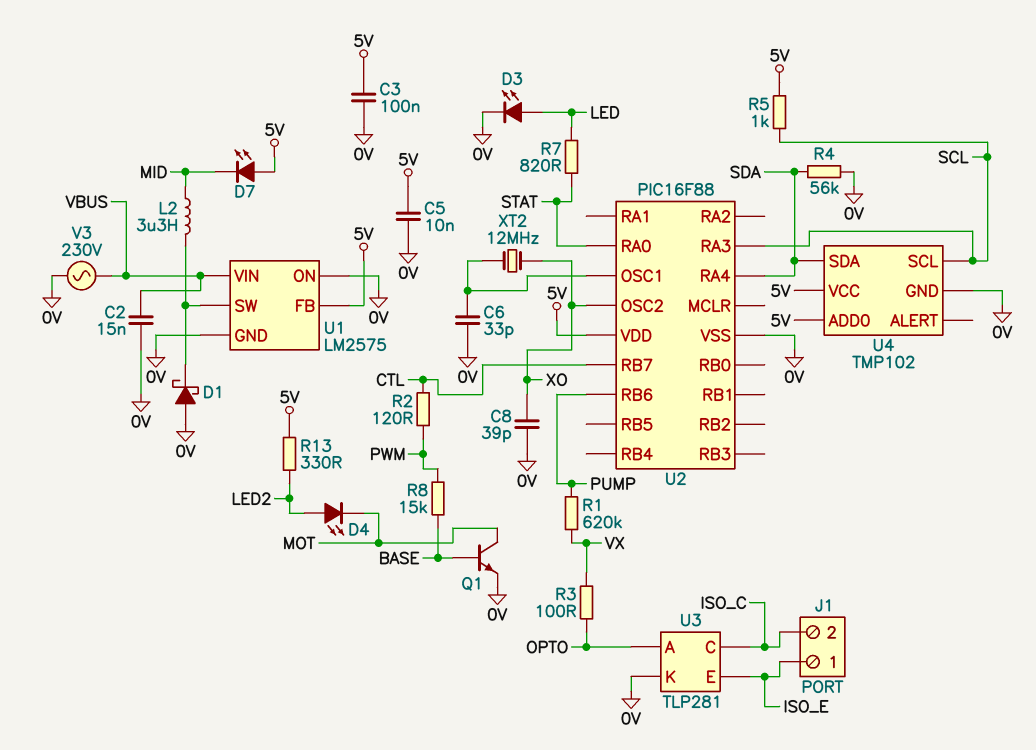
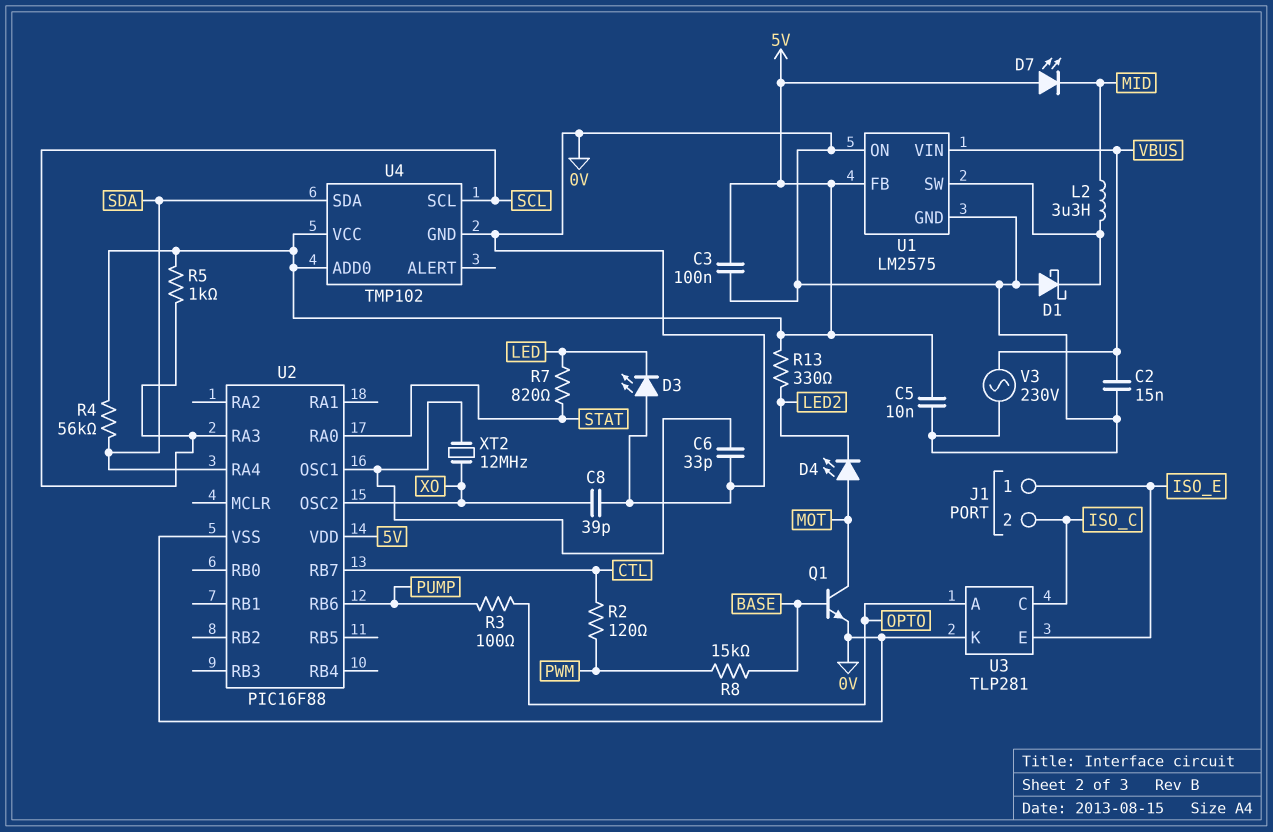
D3: LED (A LED, K 0V) -> LED (A 0V, K LED)
D4: LED (A LED2, K MOT) -> LED (A MOT, K LED2)
R1: 620k (PUMP, VX) -> none
R3: 100 (OPTO, VX) -> 100 (OPTO, PUMP)
R4: 56k (0V, SDA) -> 56k (5V, SDA)

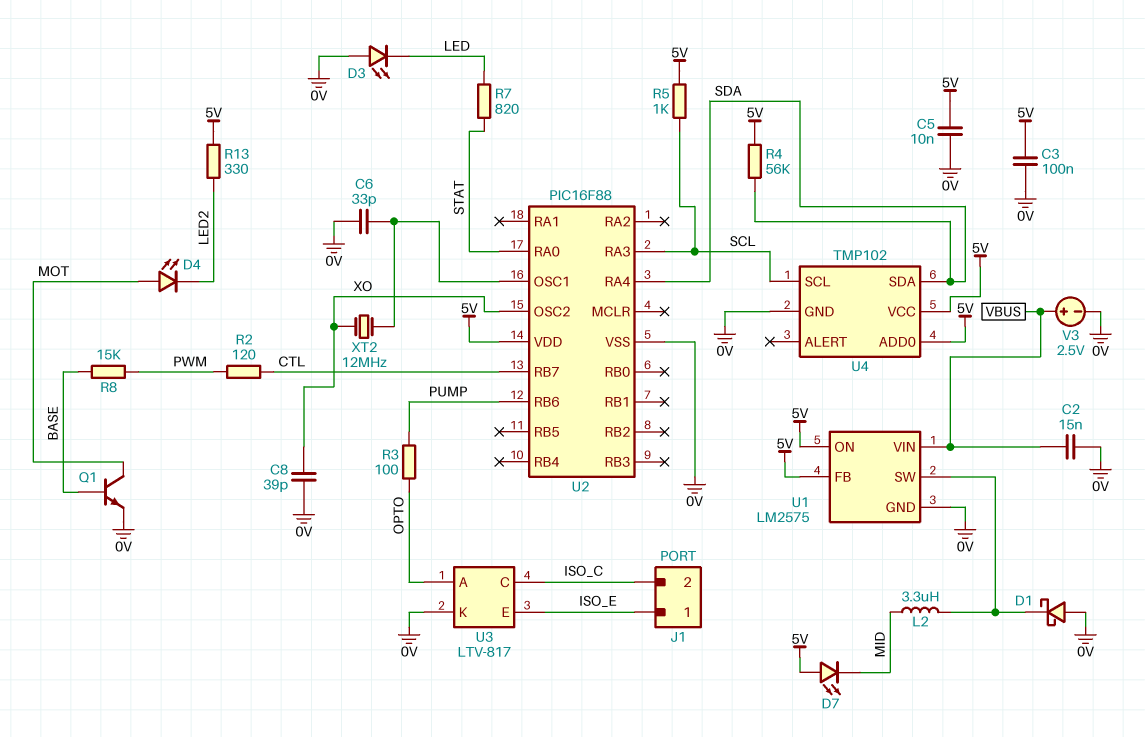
U1 pin ON: 0V -> 5V
U3: TLP281 -> LTV-817
V3: AC 230V (0V, VBUS) -> 2.5V (plus VBUS, minus 0V)

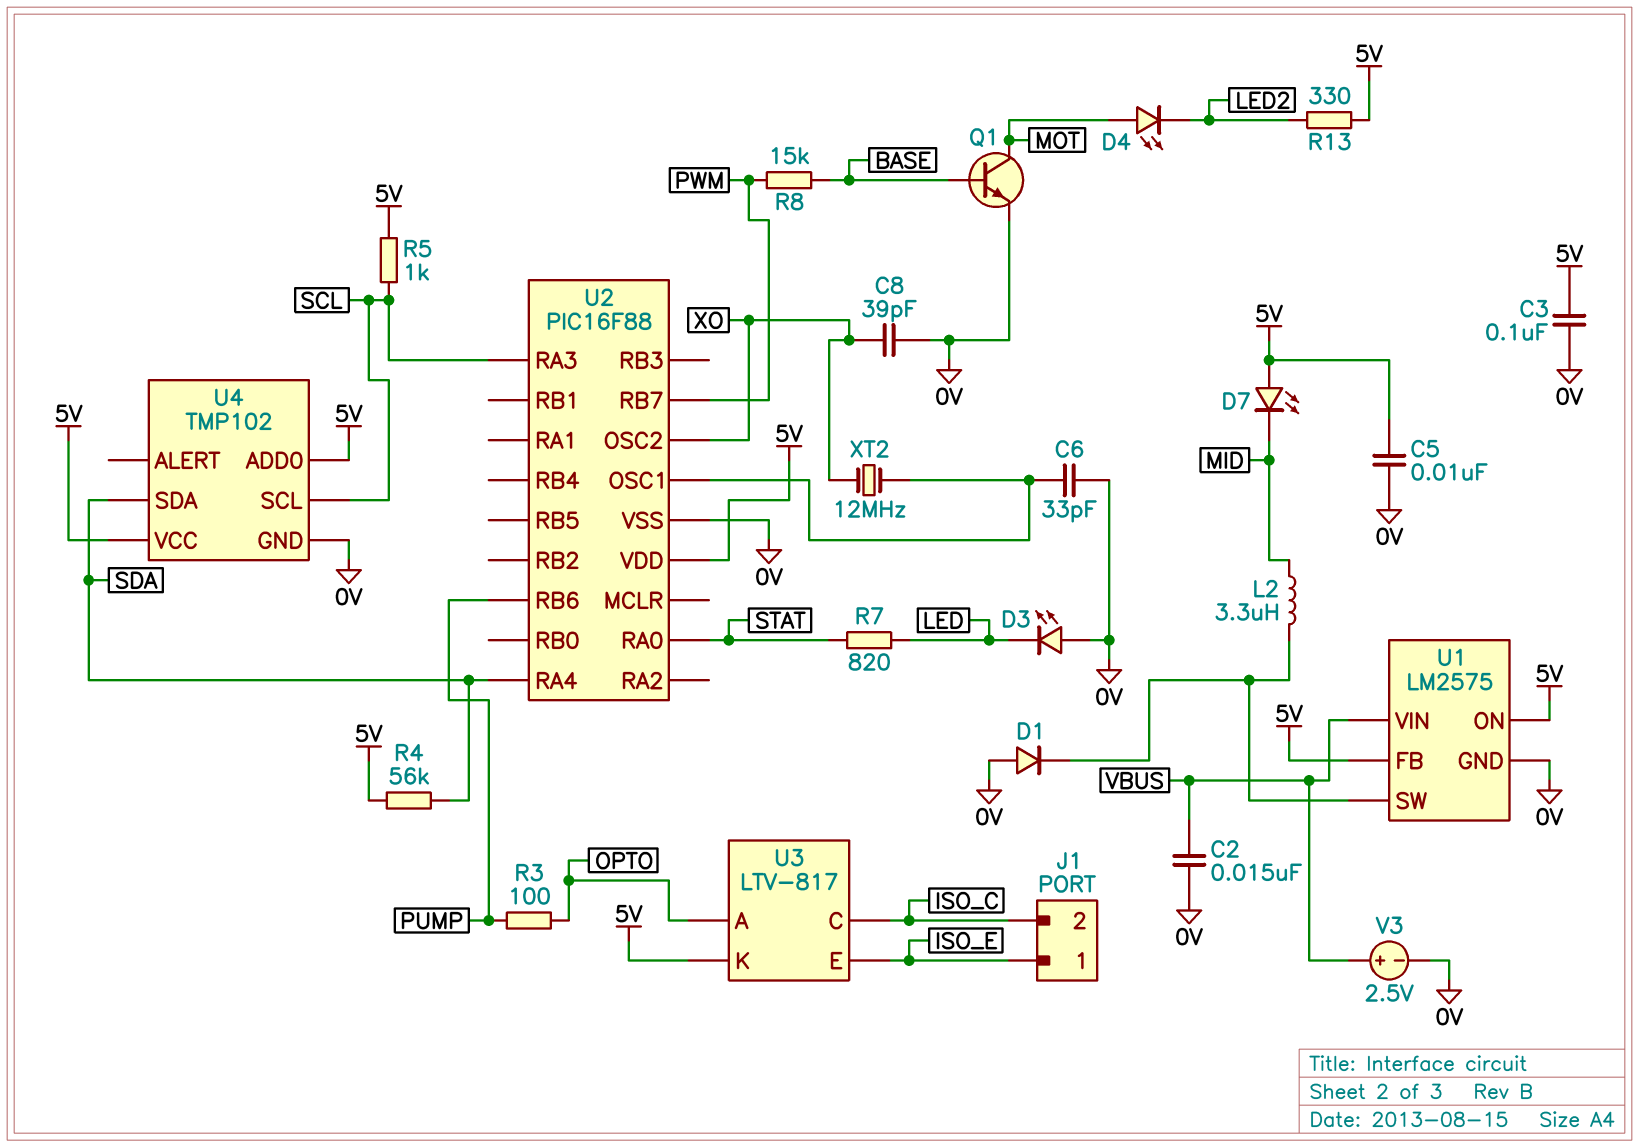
D1: schottky (A 0V, K U1/SW) -> diode (A 0V, K U1/SW)
R2: 120 (CTL, PWM) -> none
U2 pin RB7: CTL -> PWM
U3 pin K: 0V -> 5V

